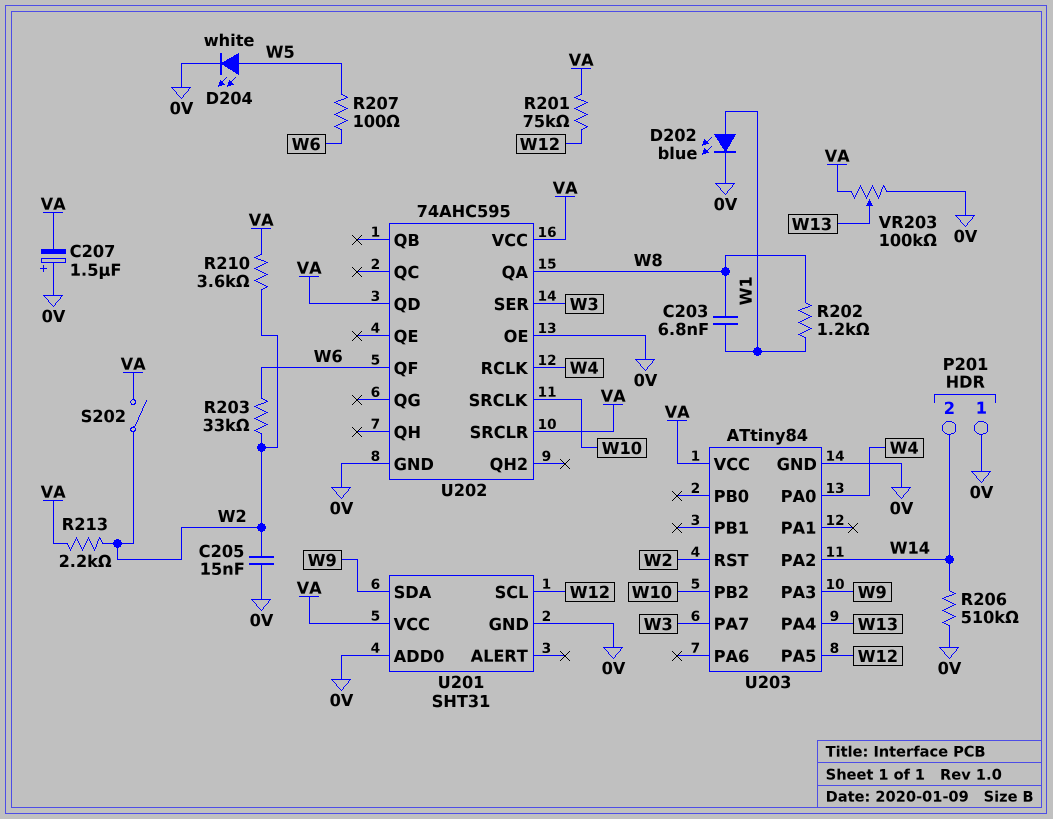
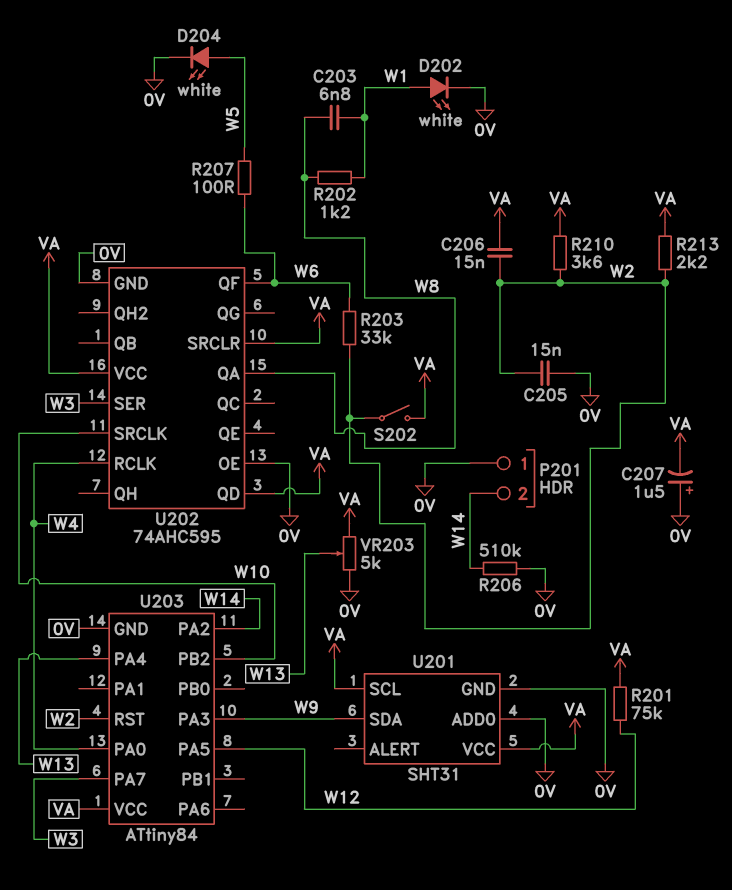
C206: none -> 15nF (VA, W2)
D202: LED blue (A W1, K 0V) -> LED white (A W1, K 0V)
U201 pin SCL: W12 -> VA
VR203: 100k (0V, VA, wiper W13) -> 5k (0V, VA, wiper W13)

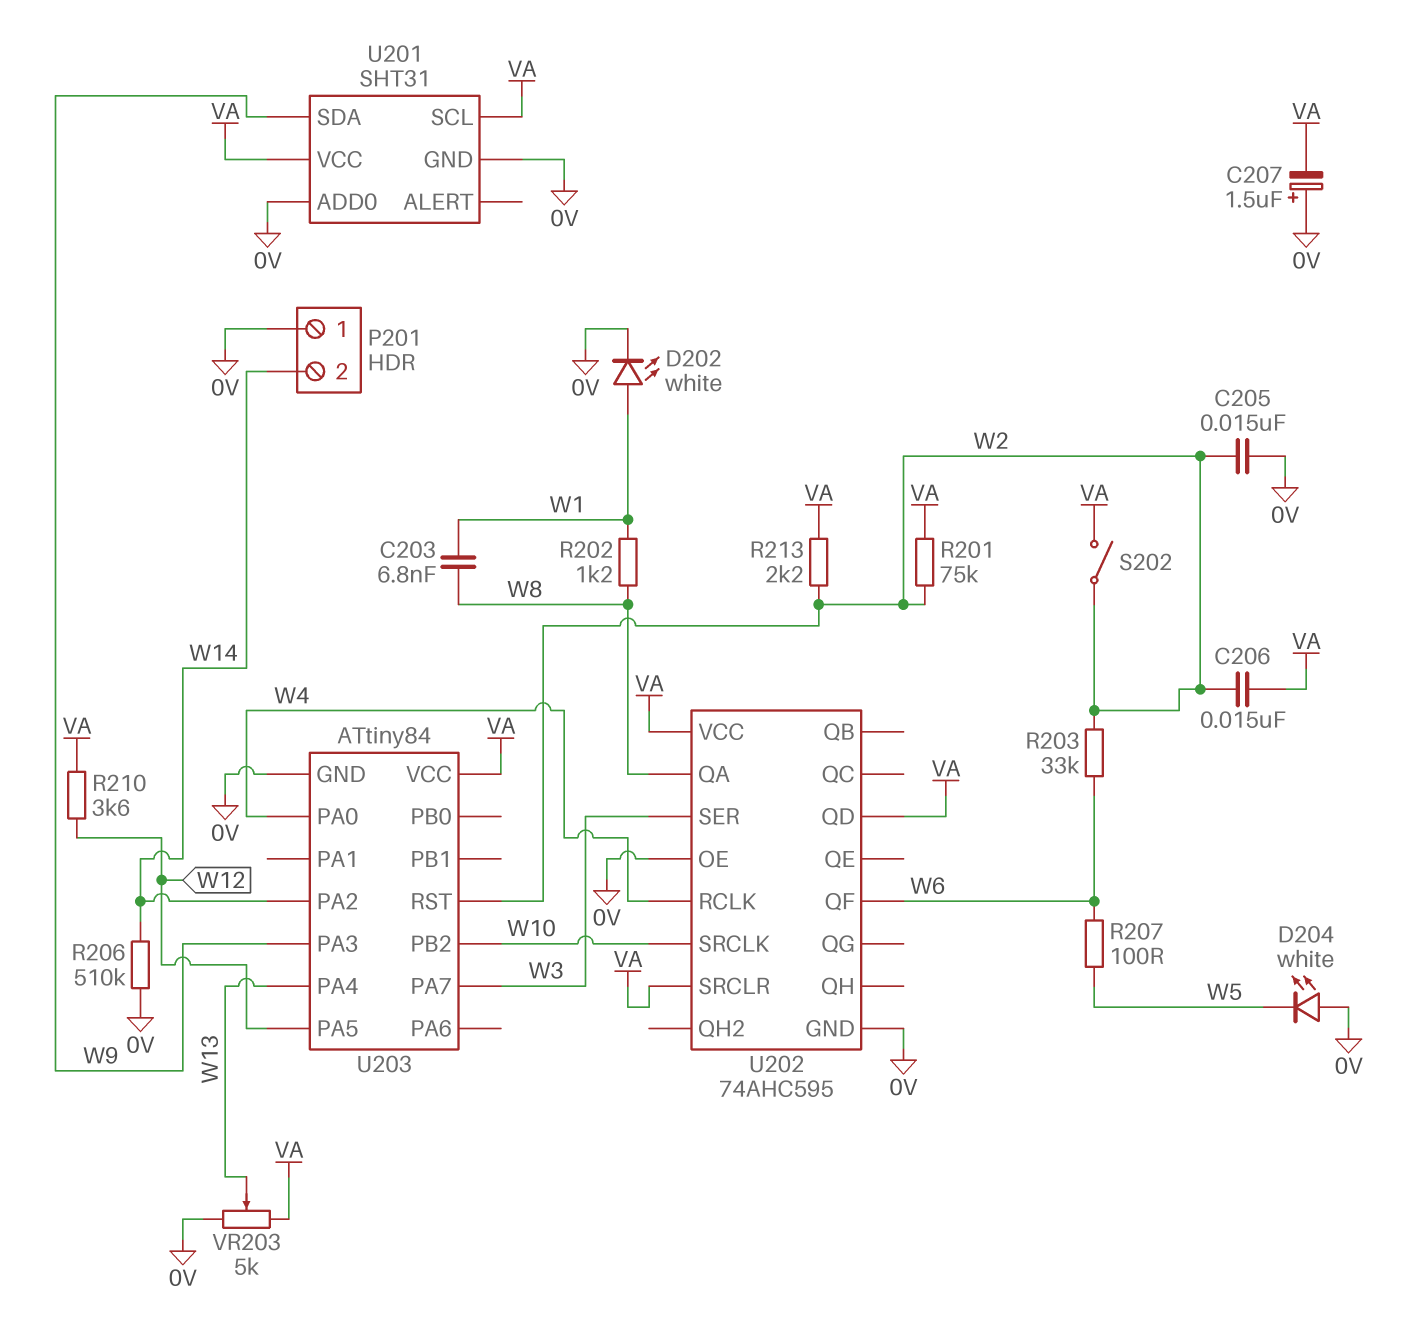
D204: LED white (A W5, K 0V) -> LED white (A 0V, K W5)
R201: 75k (VA, W12) -> 75k (VA, W2)
R210: 3.6k (VA, W2) -> 3.6k (VA, W12)

